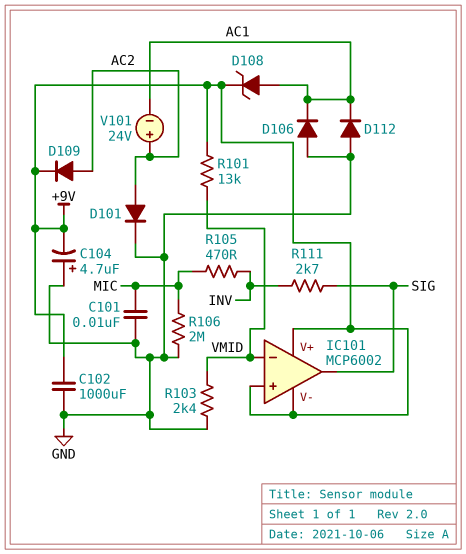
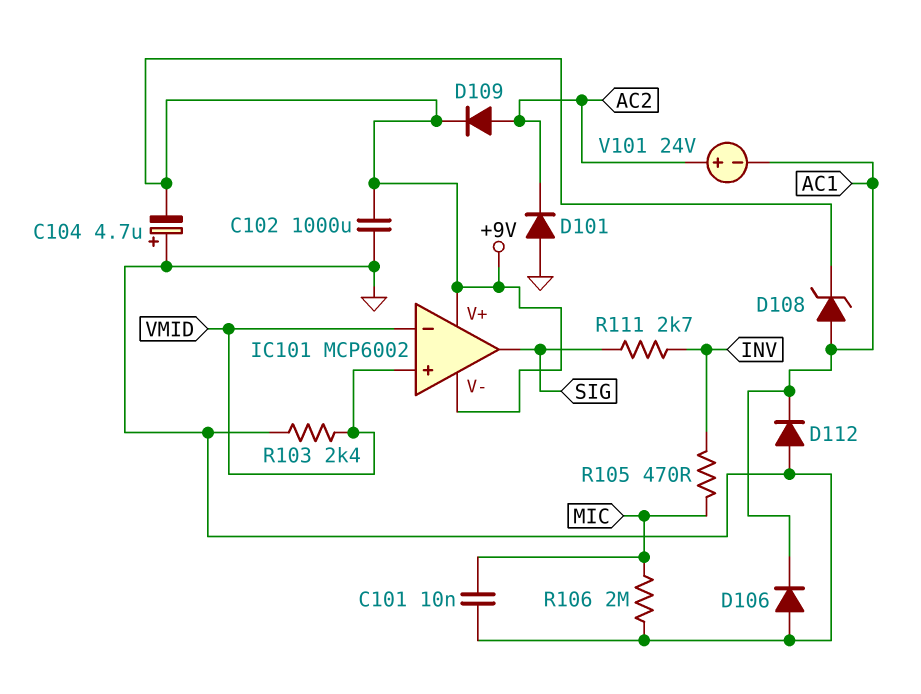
D101: diode (A AC2, K GND) -> diode (A GND, K AC2)
IC101 pin in+: +9V -> VMID
R101: 13k (+9V, VMID) -> none

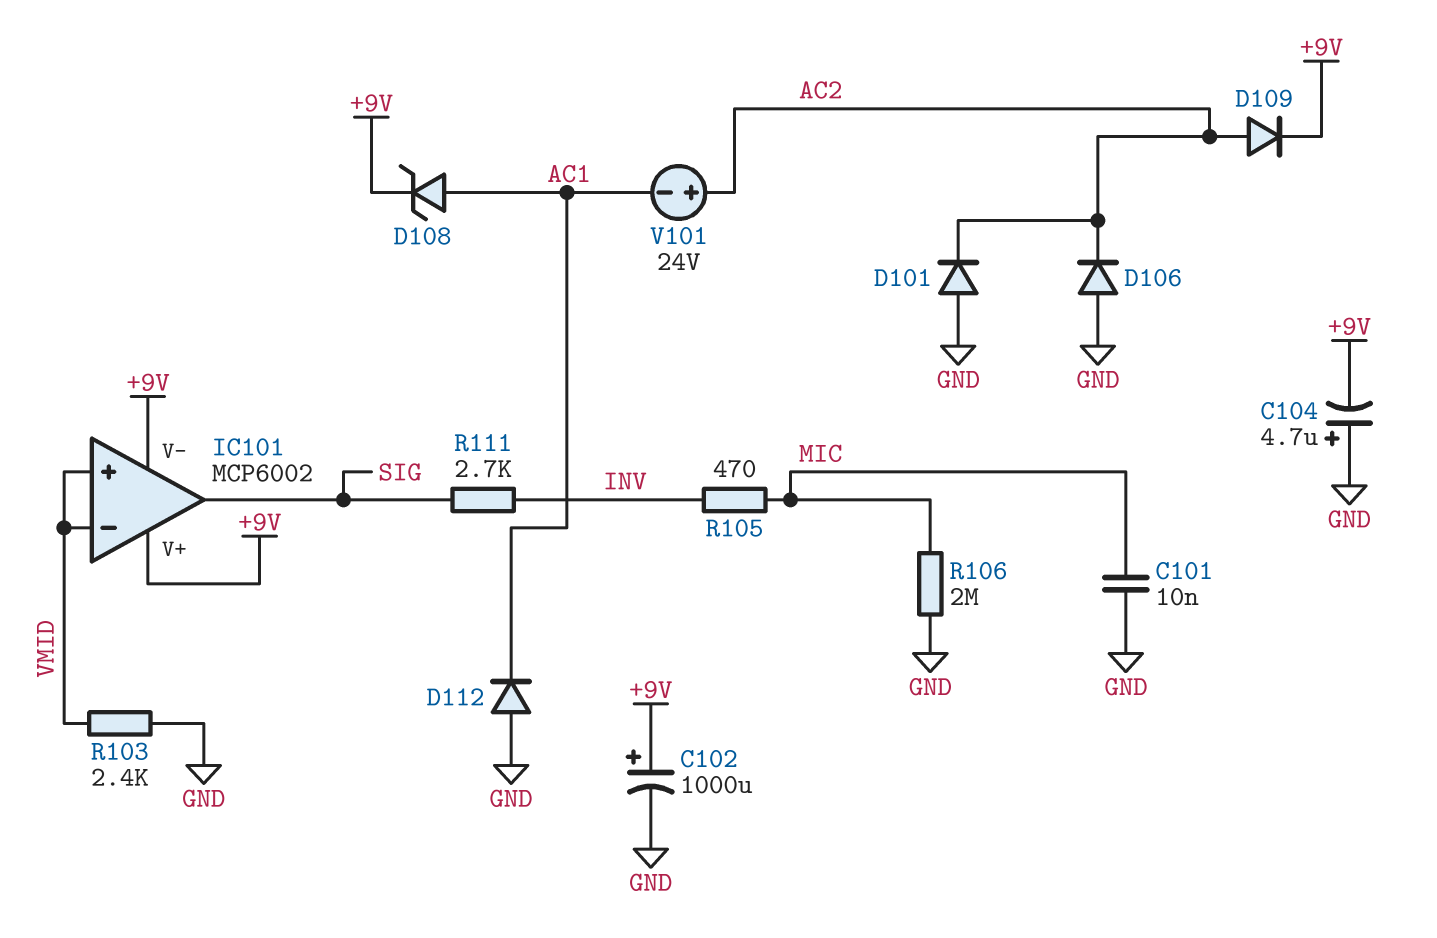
C102: 1000uF (+9V, GND) -> 1000uF (plus +9V, minus GND)
D106: diode (A GND, K AC1) -> diode (A GND, K AC2)

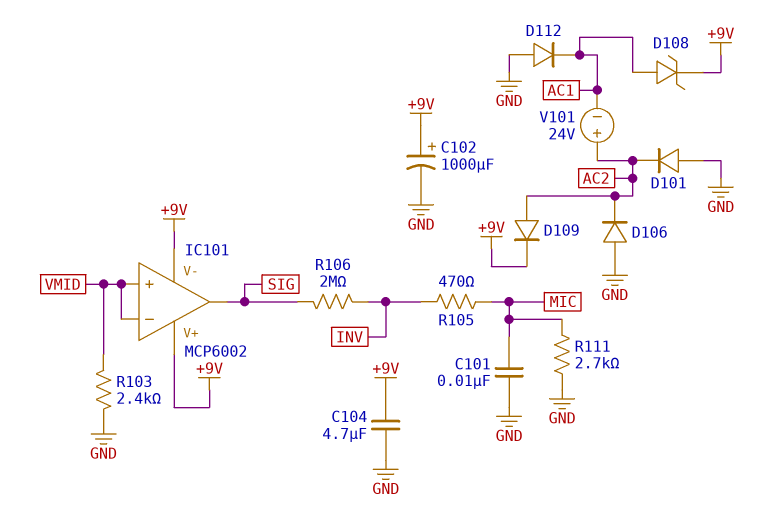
C104: 4.7uF (plus GND, minus +9V) -> 4.7uF (+9V, GND)
R106: 2M (GND, MIC) -> 2M (INV, SIG)
R111: 2.7k (INV, SIG) -> 2.7k (GND, MIC)

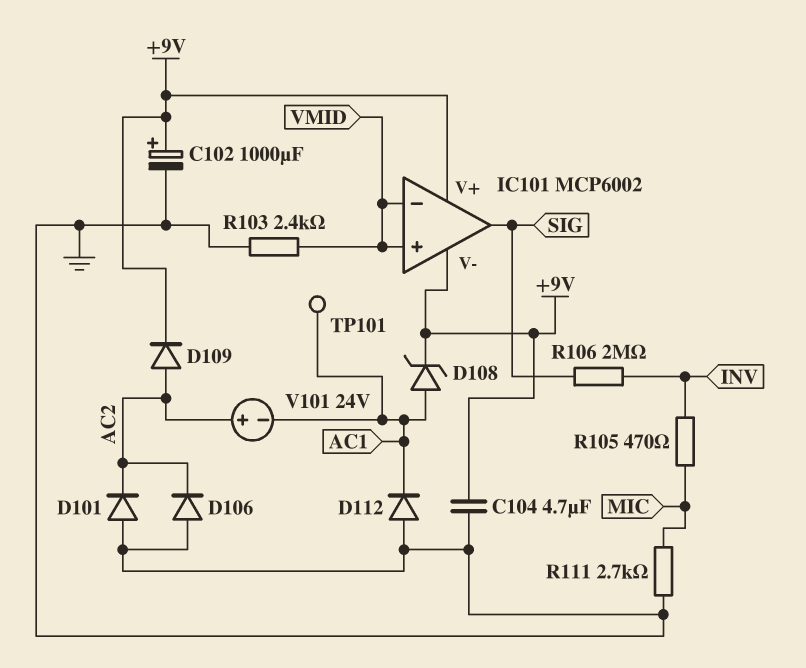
C101: 10nF (GND, MIC) -> none
TP101: none -> test point (AC1)

